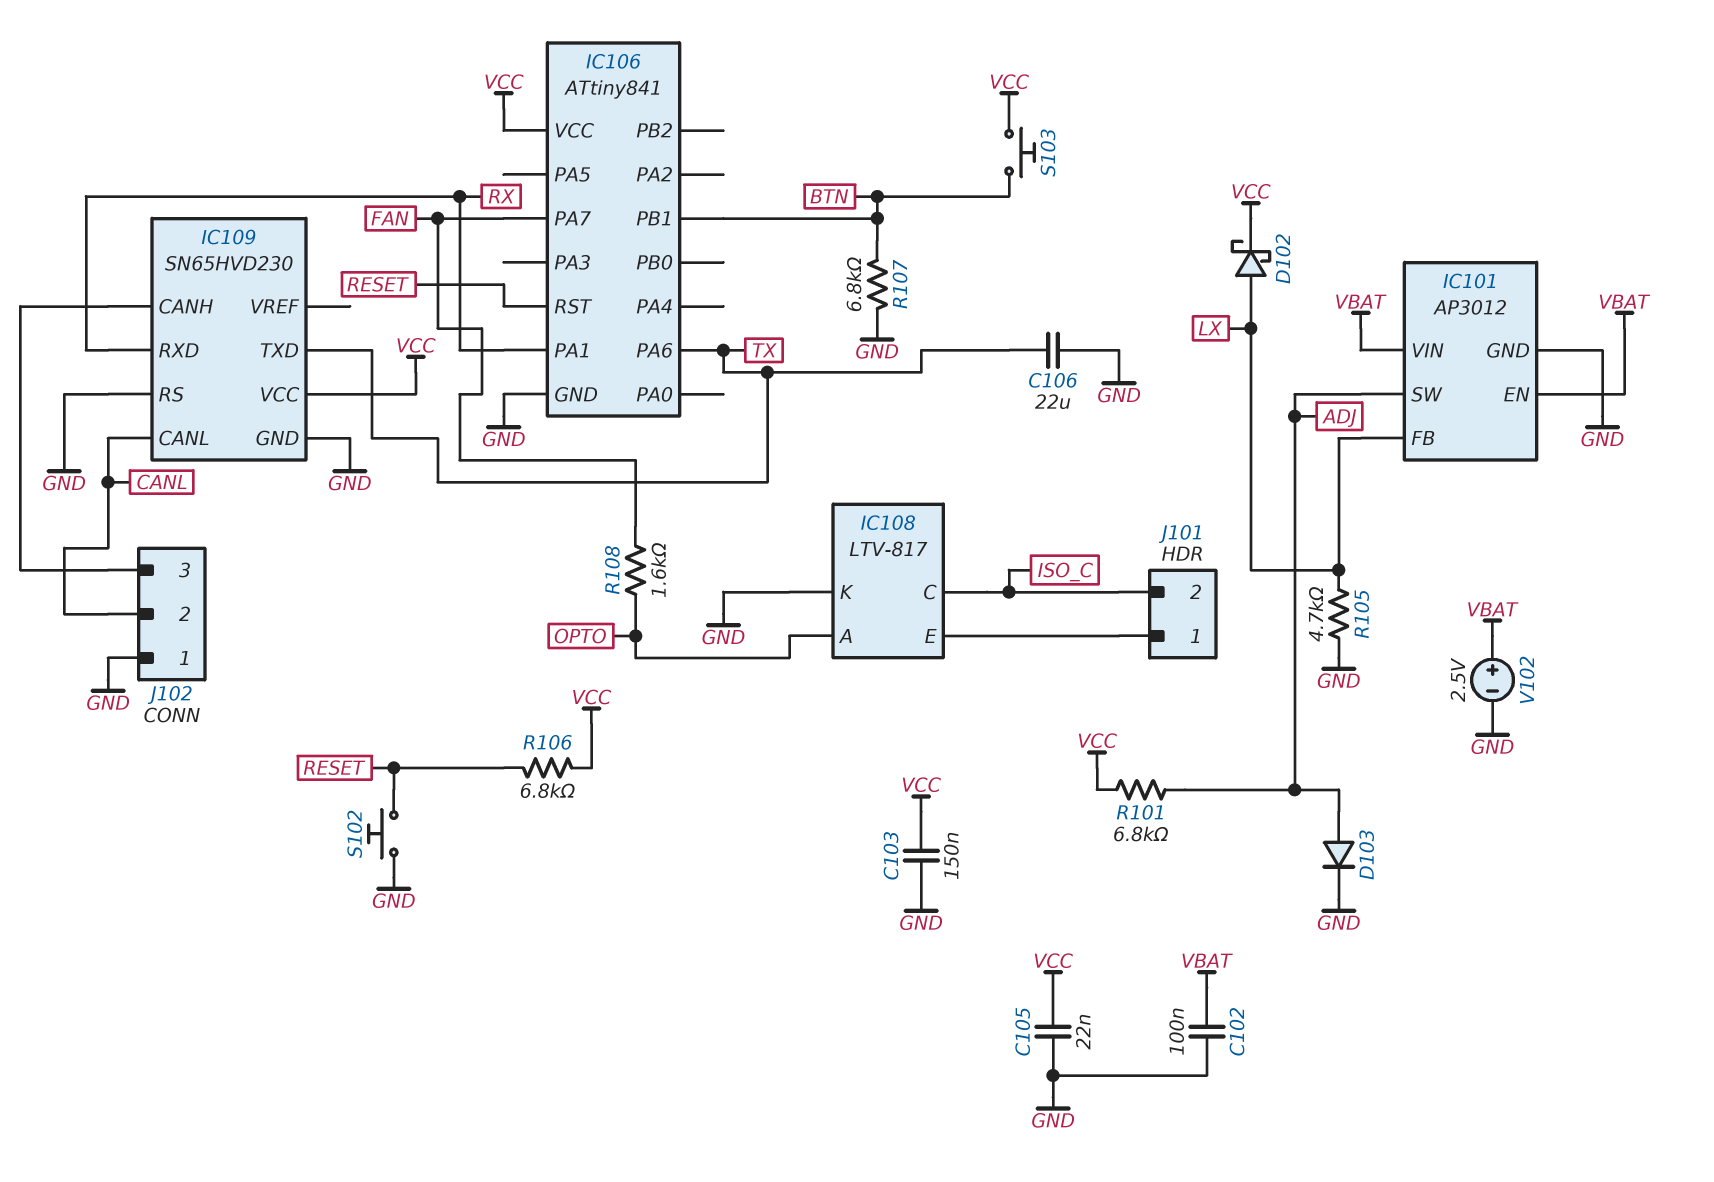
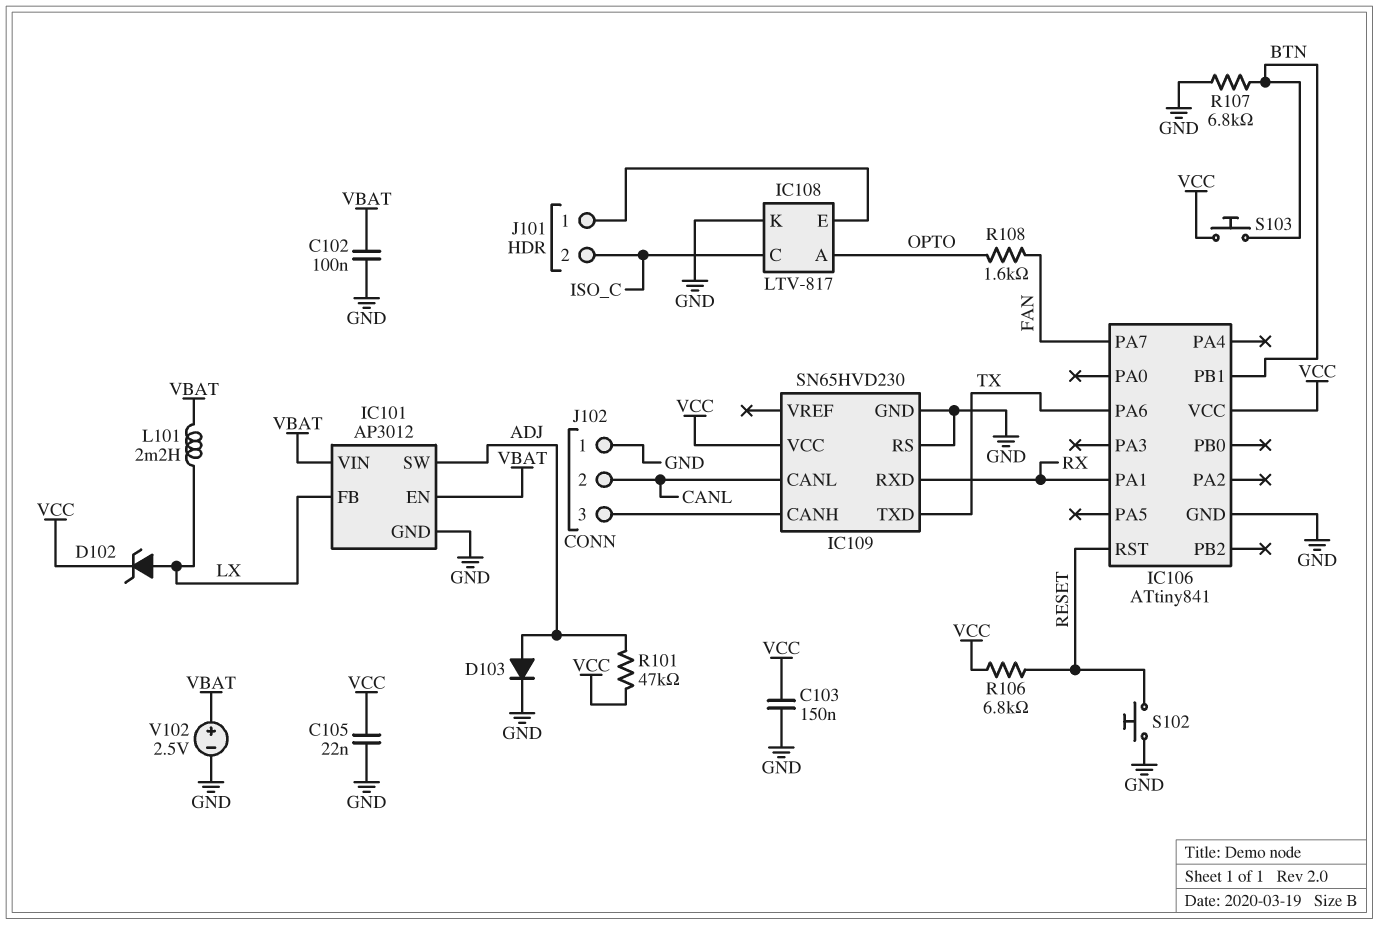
C106: 22uF (GND, TX) -> none
D102: schottky (A LX, K VCC) -> zener (A LX, K VCC)
L101: none -> 2.2mH (LX, VBAT)
R101: 6.8k (ADJ, VCC) -> 47k (ADJ, VCC)
R105: 4.7k (GND, LX) -> none

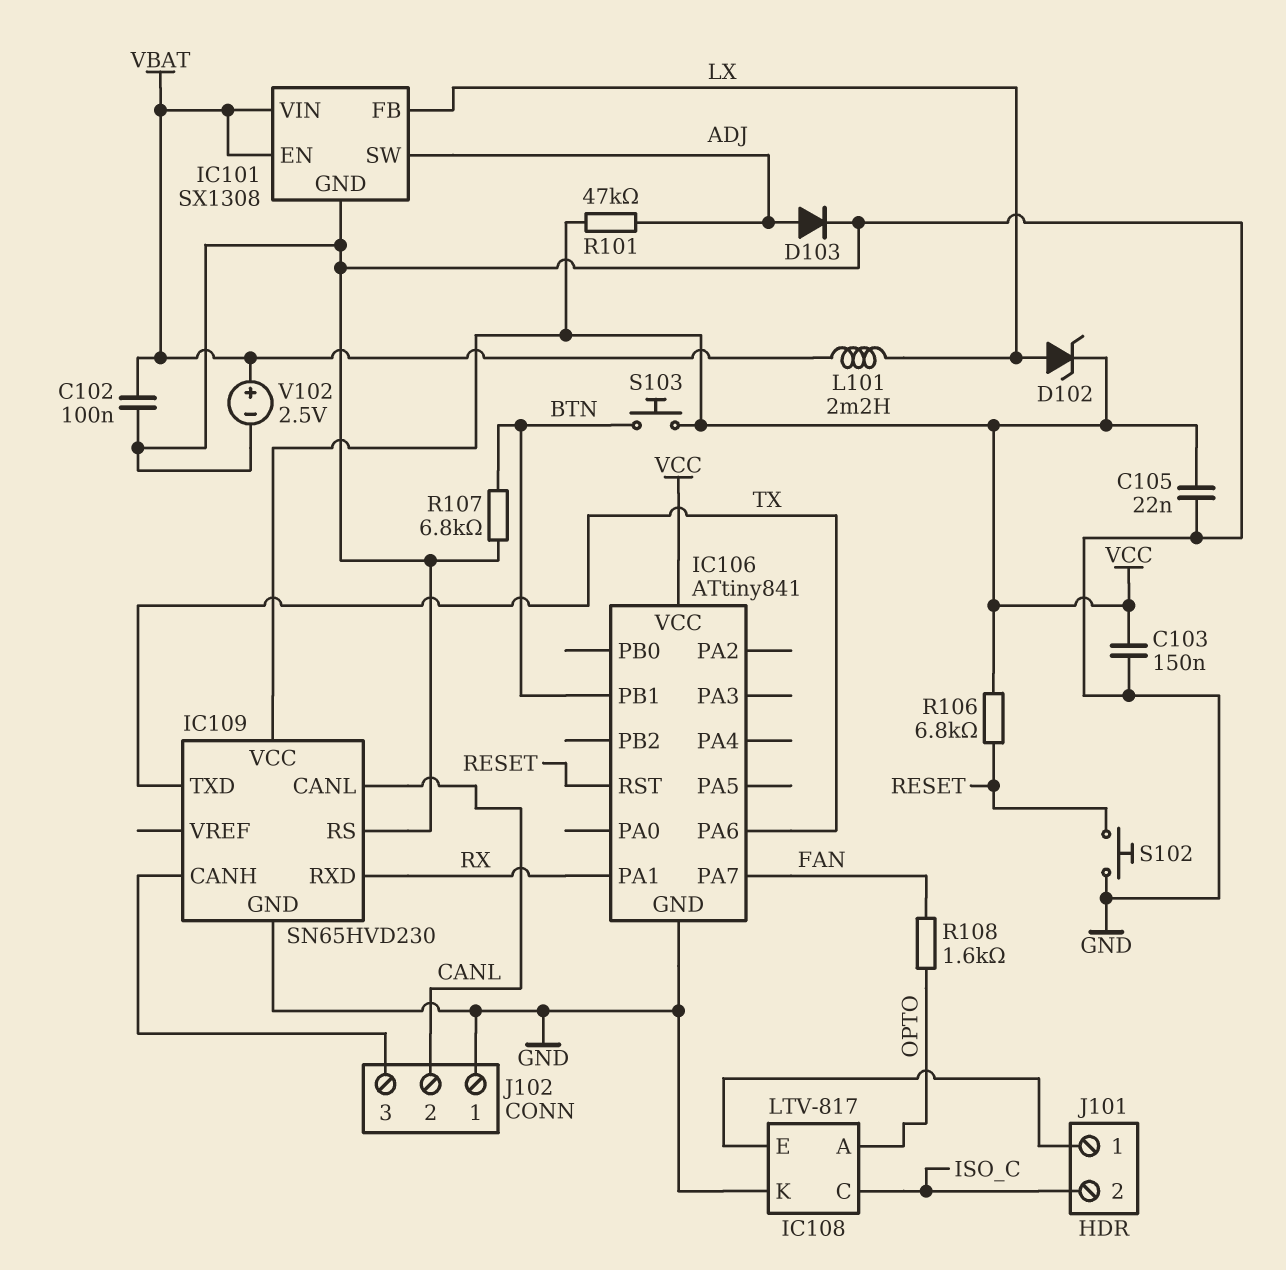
IC101: AP3012 -> SX1308

